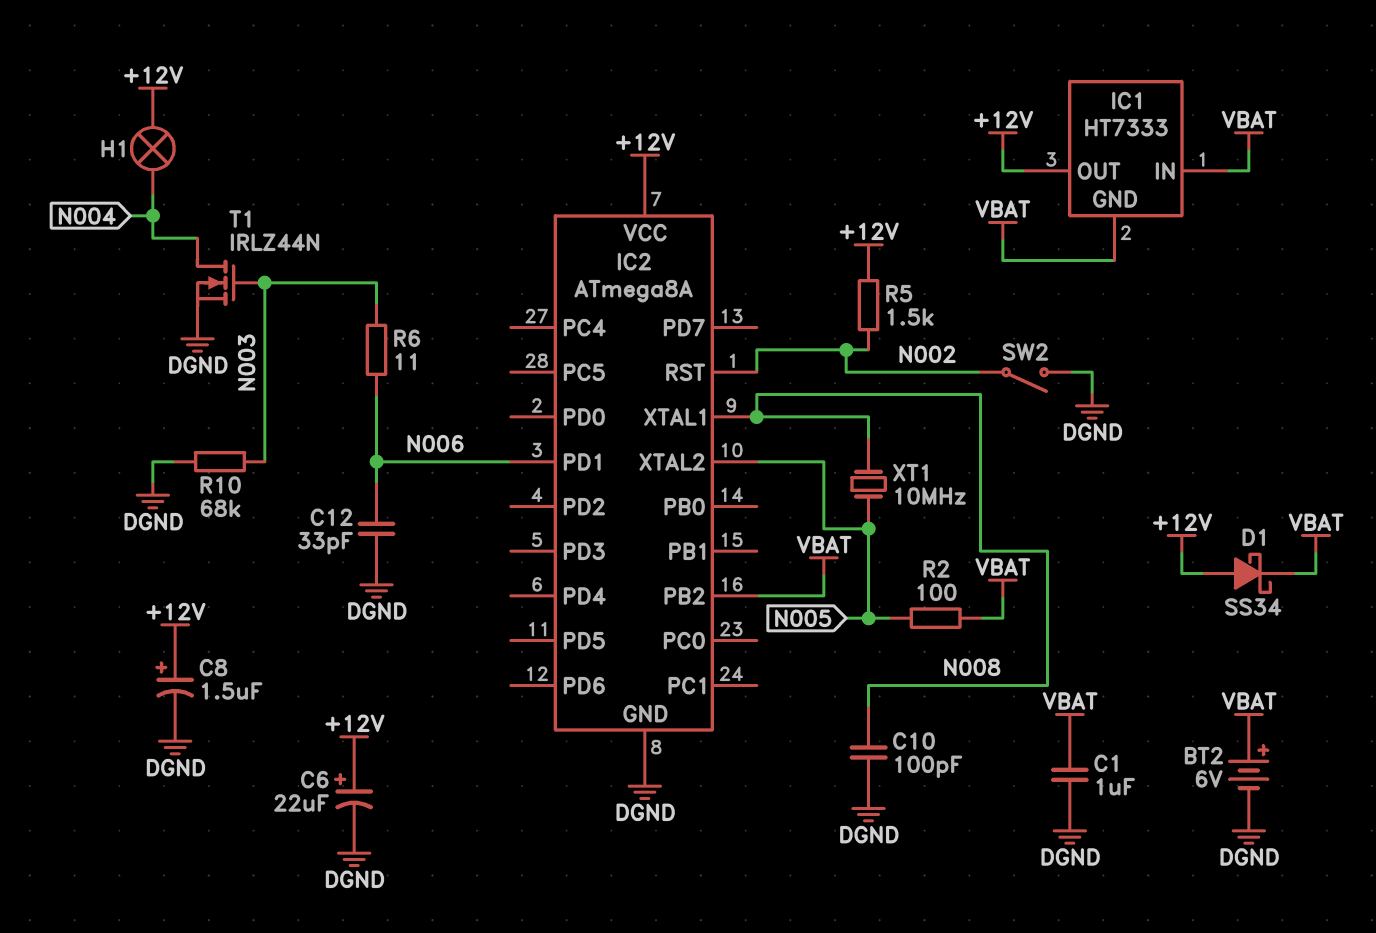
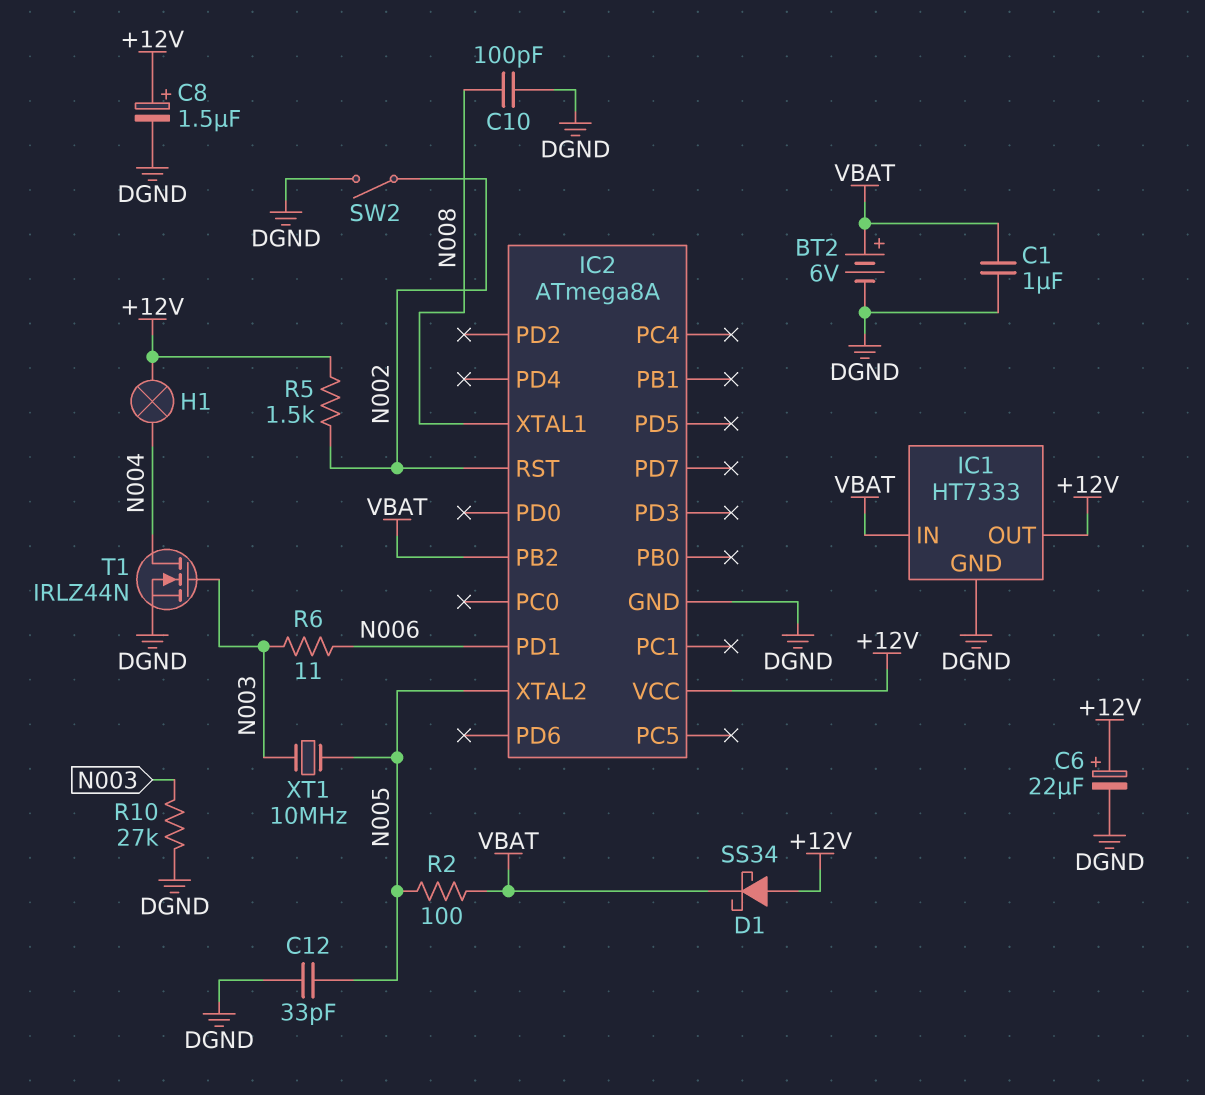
C12: 33pF (DGND, N006) -> 33pF (DGND, N005)
IC1 pin GND: VBAT -> DGND
R10: 68k (DGND, N003) -> 27k (DGND, N003)
XT1: 10MHz (N005, N008) -> 10MHz (N003, N005)

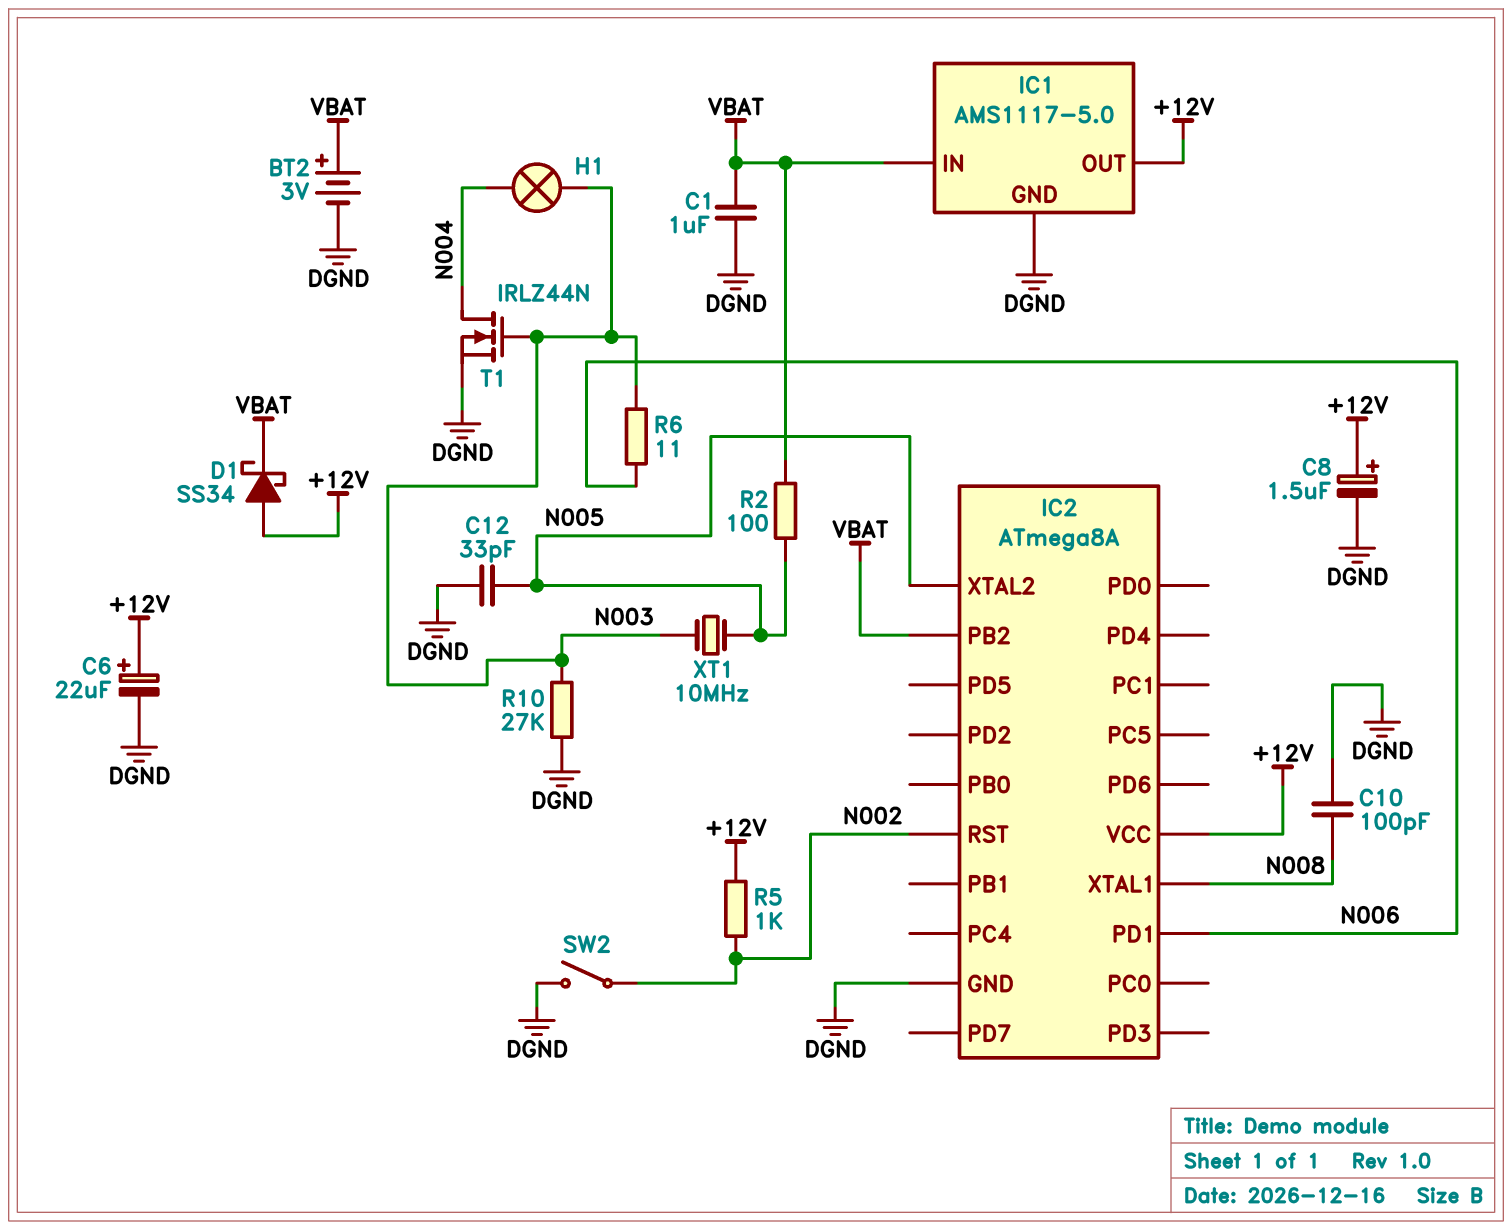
BT2: 6V (plus VBAT, minus DGND) -> 3V (plus VBAT, minus DGND)
H1: lamp (+12V, N004) -> lamp (N003, N004)
IC1: HT7333 -> AMS1117-5.0
R5: 1.5k (+12V, N002) -> 1k (+12V, N002)

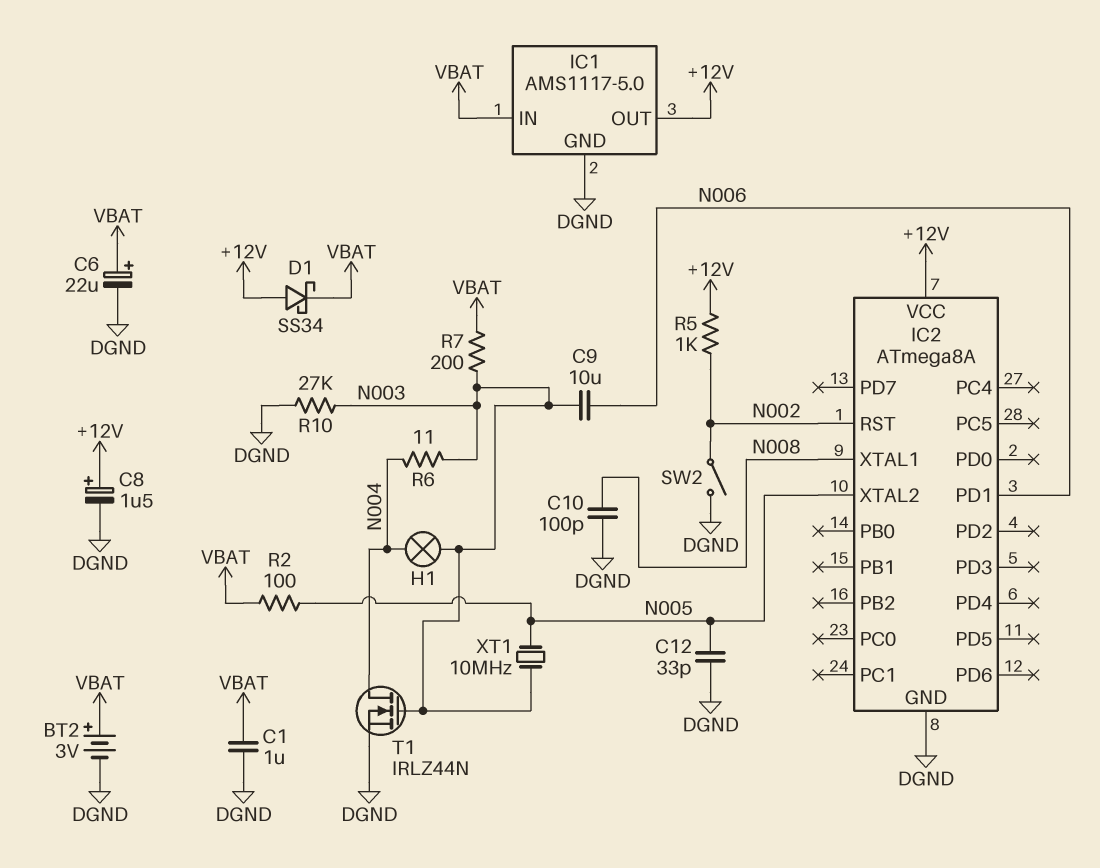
C6: 22uF (plus +12V, minus DGND) -> 22uF (plus VBAT, minus DGND)
C9: none -> 10uF (N003, N006)
IC2 pin PB2: VBAT -> none
R6: 11 (N003, N006) -> 11 (N003, N004)
R7: none -> 200 (N003, VBAT)

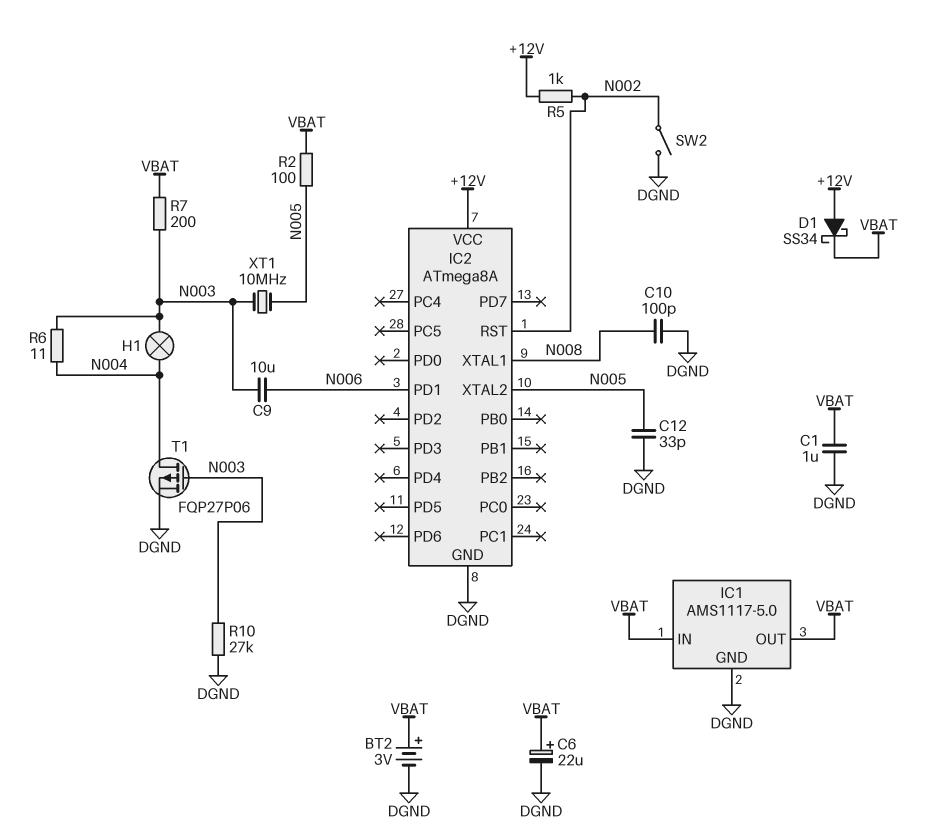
C8: 1.5uF (plus +12V, minus DGND) -> none
IC1 pin OUT: +12V -> VBAT
T1: NMOS IRLZ44N (G N003, D N004, S DGND) -> PMOS FQP27P06 (G N003, D N004, S DGND)

